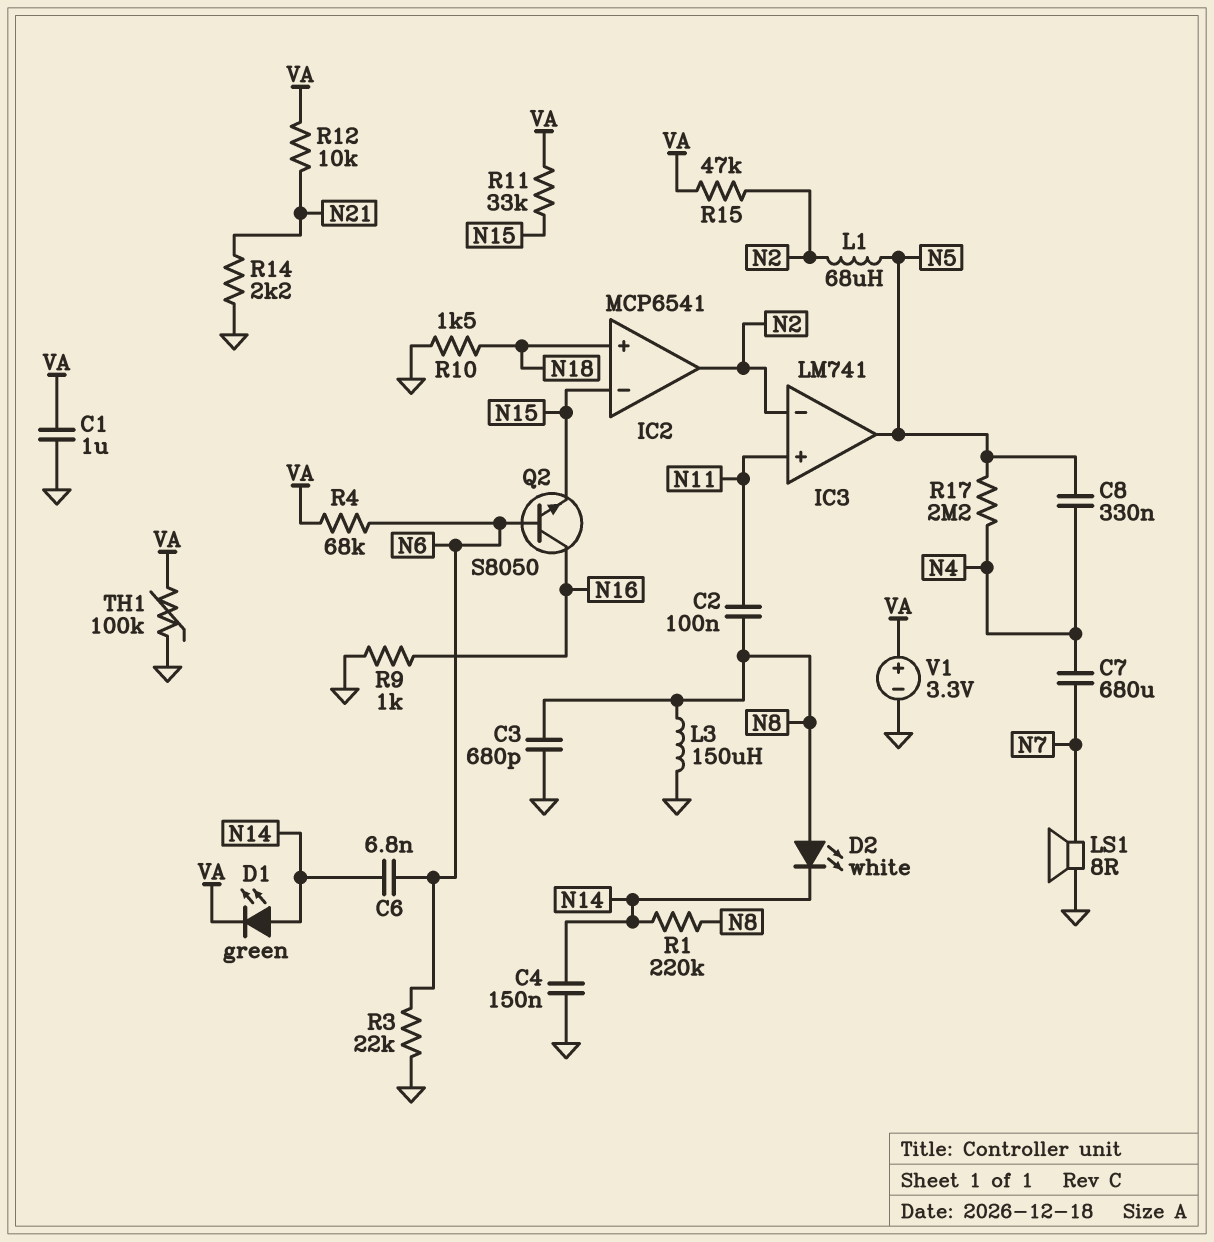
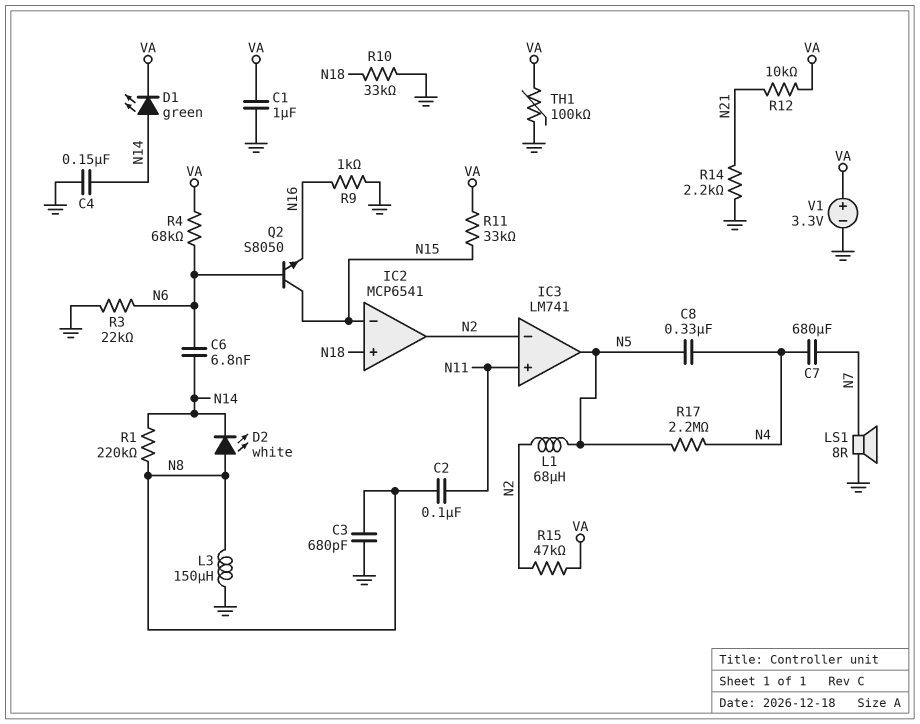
Q2: NPN S8050 (B N6, C N16, E N15) -> NPN S8050 (B N6, C N15, E N16)
R10: 1.5k (GND, N18) -> 33k (GND, N18)

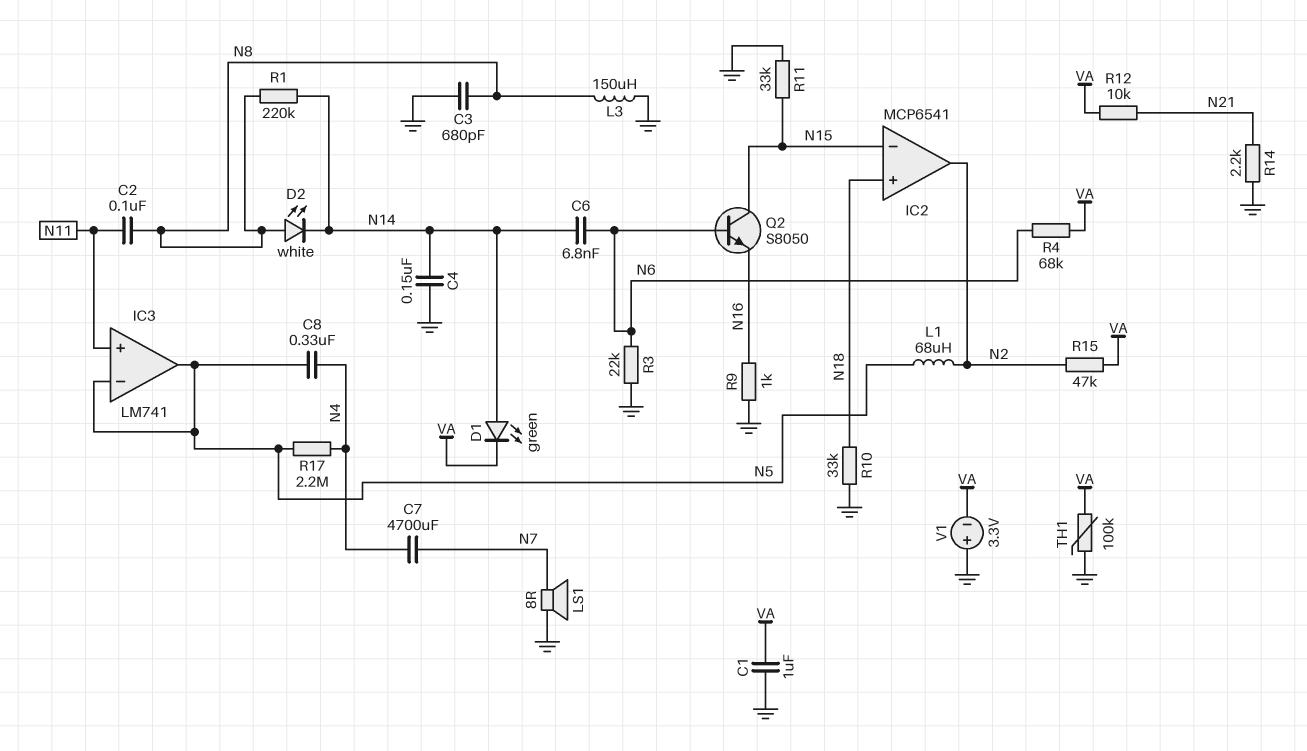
C7: 680uF (N4, N7) -> 4700uF (N4, N7)
IC3 pin in-: N2 -> N5
R11: 33k (N15, VA) -> 33k (GND, N15)
V1: 3.3V (plus VA, minus GND) -> 3.3V (plus GND, minus VA)

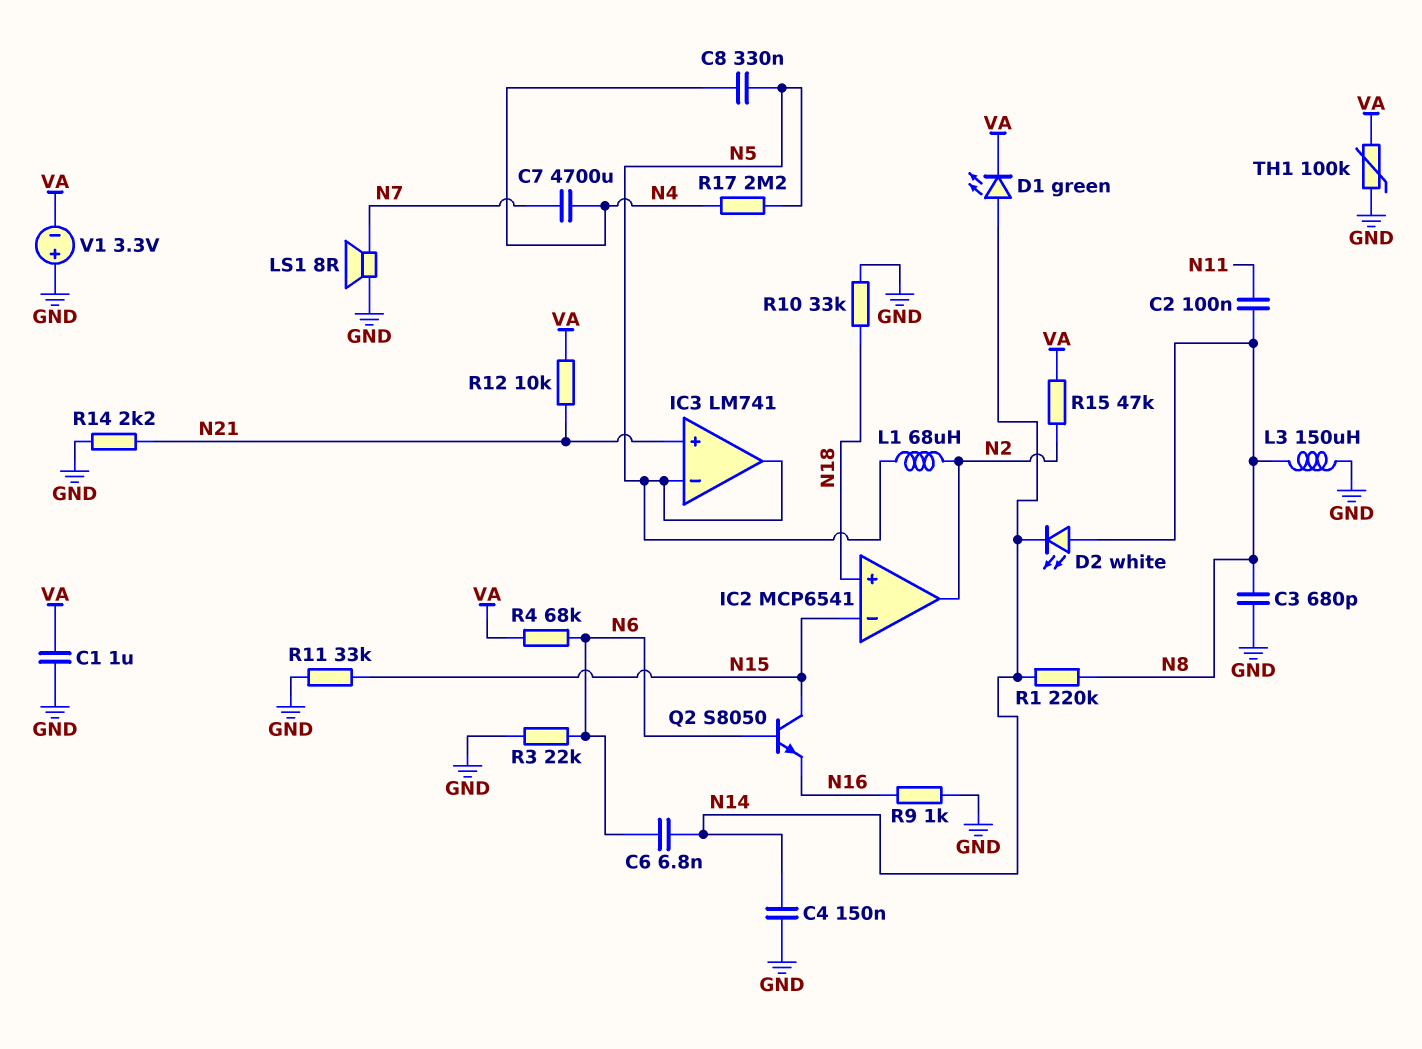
IC3 pin in+: N11 -> N21

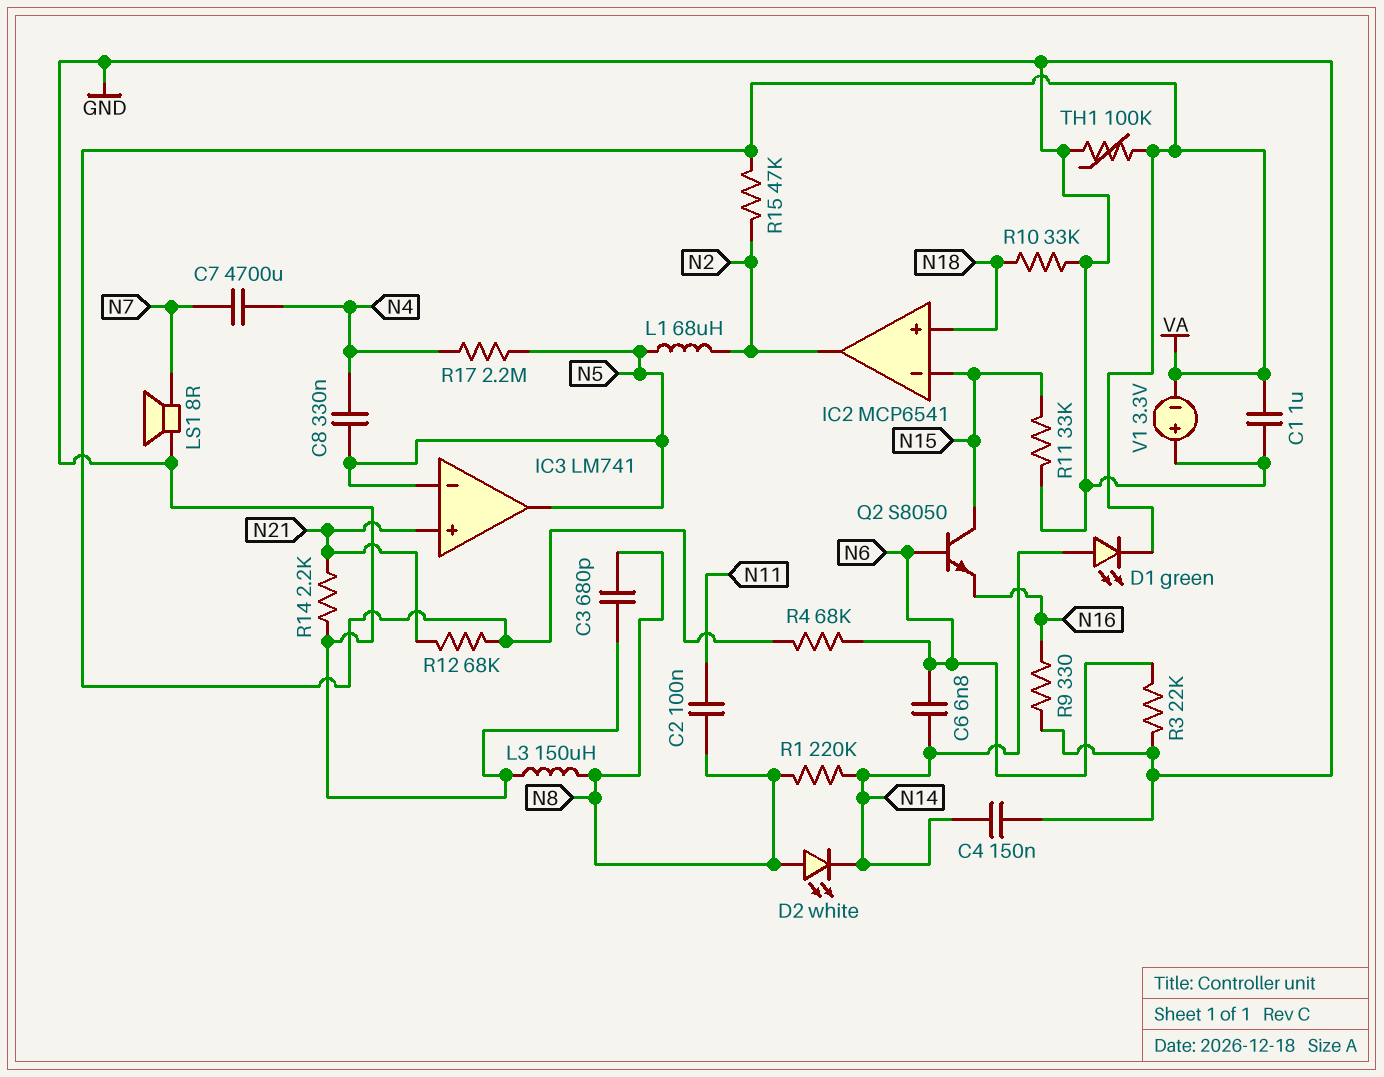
R9: 1k (GND, N16) -> 330 (GND, N16)
R12: 10k (N21, VA) -> 68k (N21, VA)

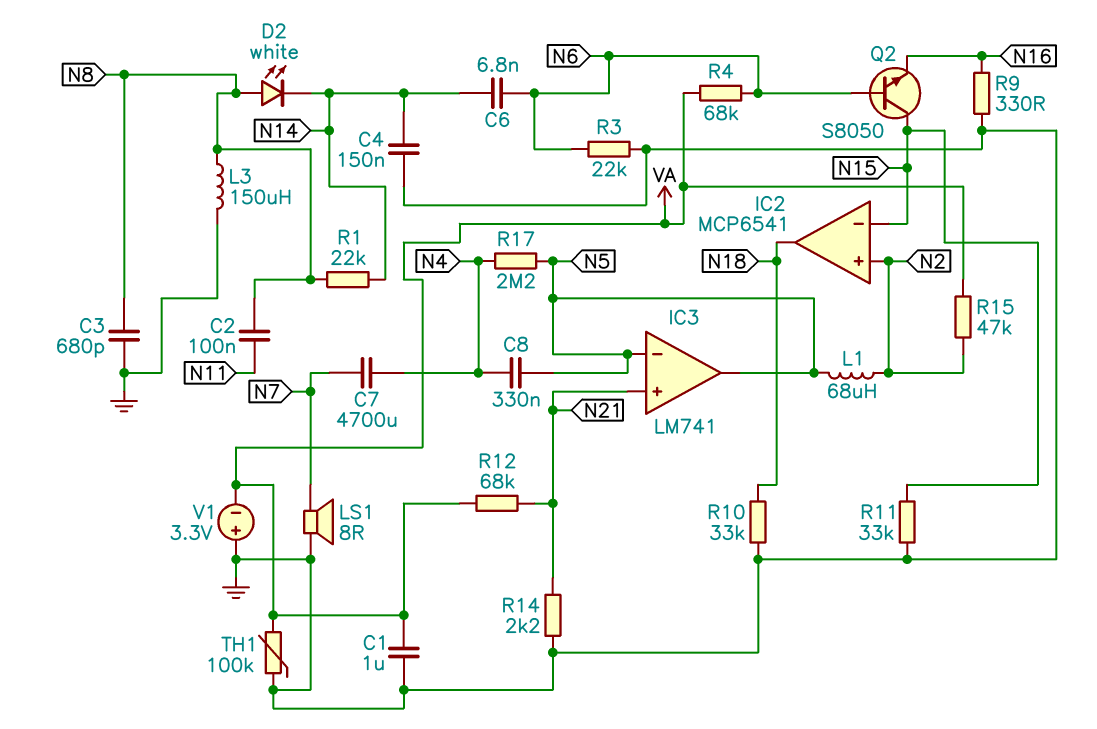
D1: LED green (A N14, K VA) -> none
IC2 pin in+: N18 -> N2
IC2 pin out: N2 -> N18
R1: 220k (N8, N14) -> 22k (N8, N14)

